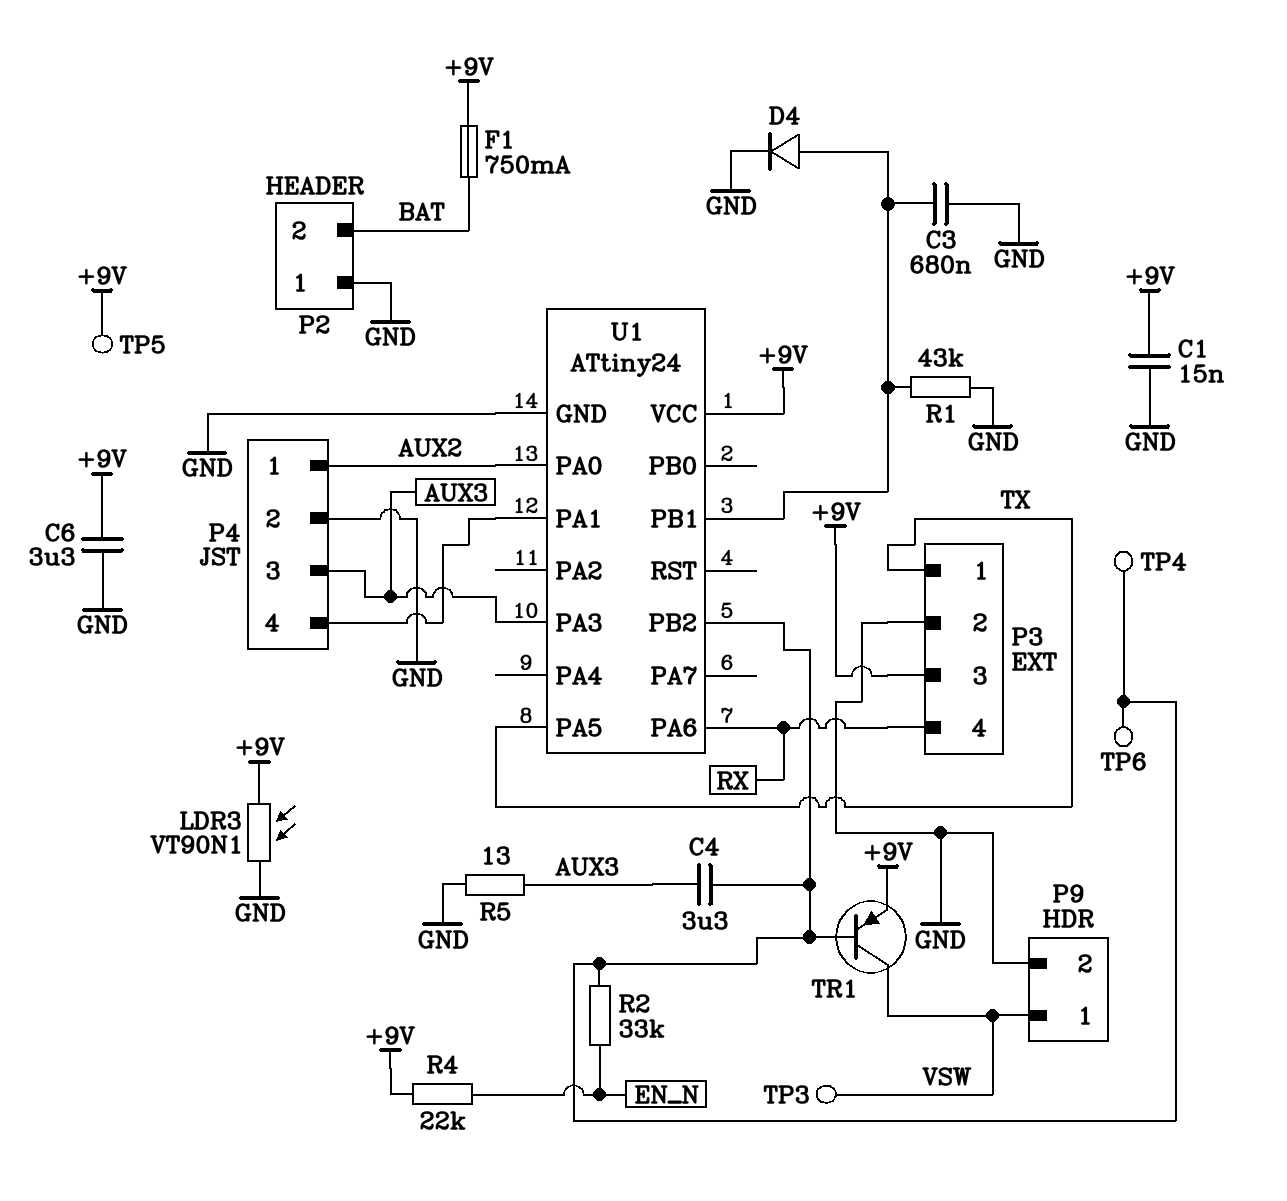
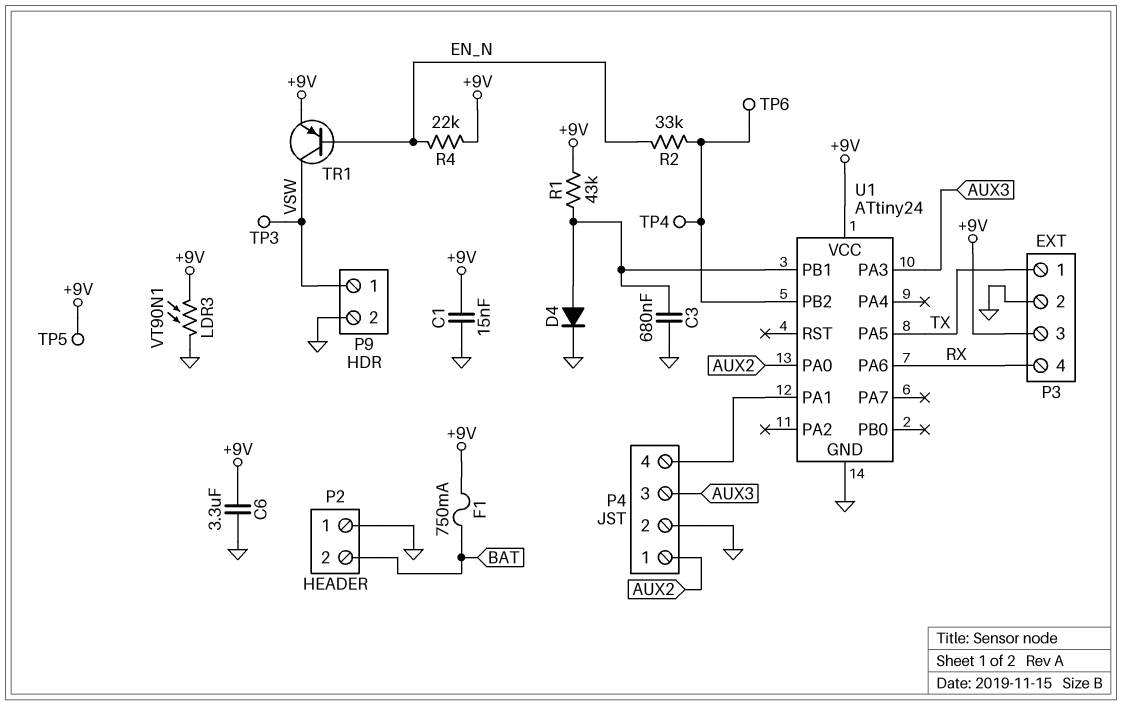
C4: 3.3uF (AUX3, U1/PB2) -> none
R1: 43k (GND, U1/PB1) -> 43k (+9V, U1/PB1)
R5: 13 (AUX3, GND) -> none
TR1: PNP (B U1/PB2, C VSW, E +9V) -> PNP (B EN_N, C VSW, E +9V)

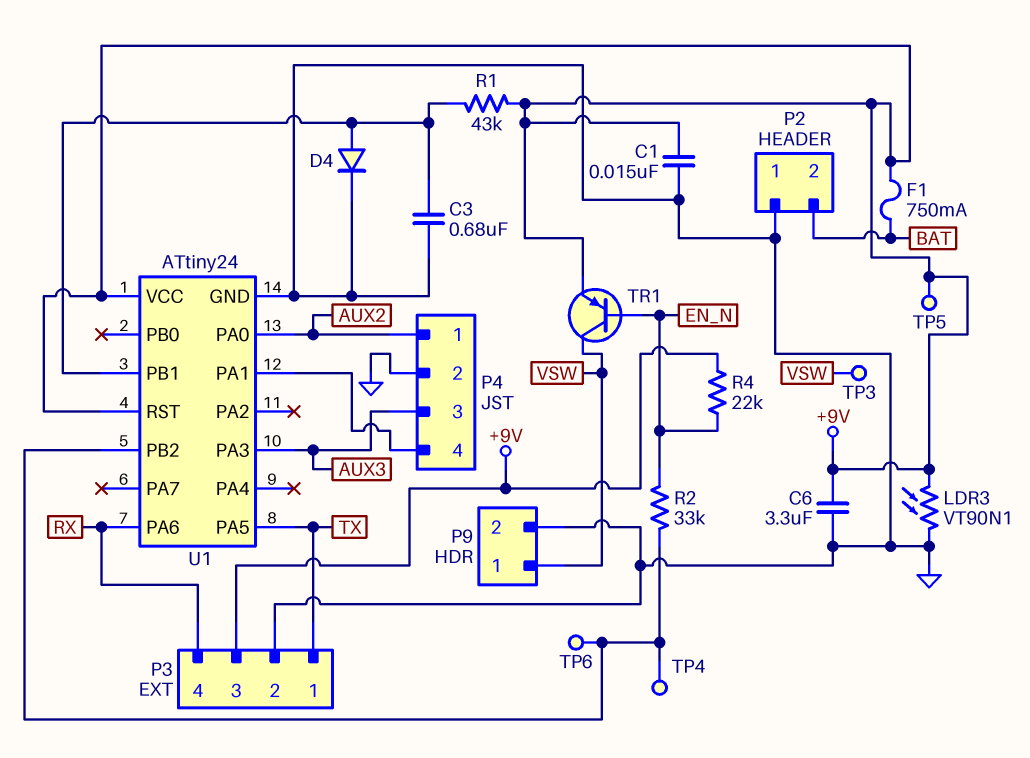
U1 pin RST: none -> +9V

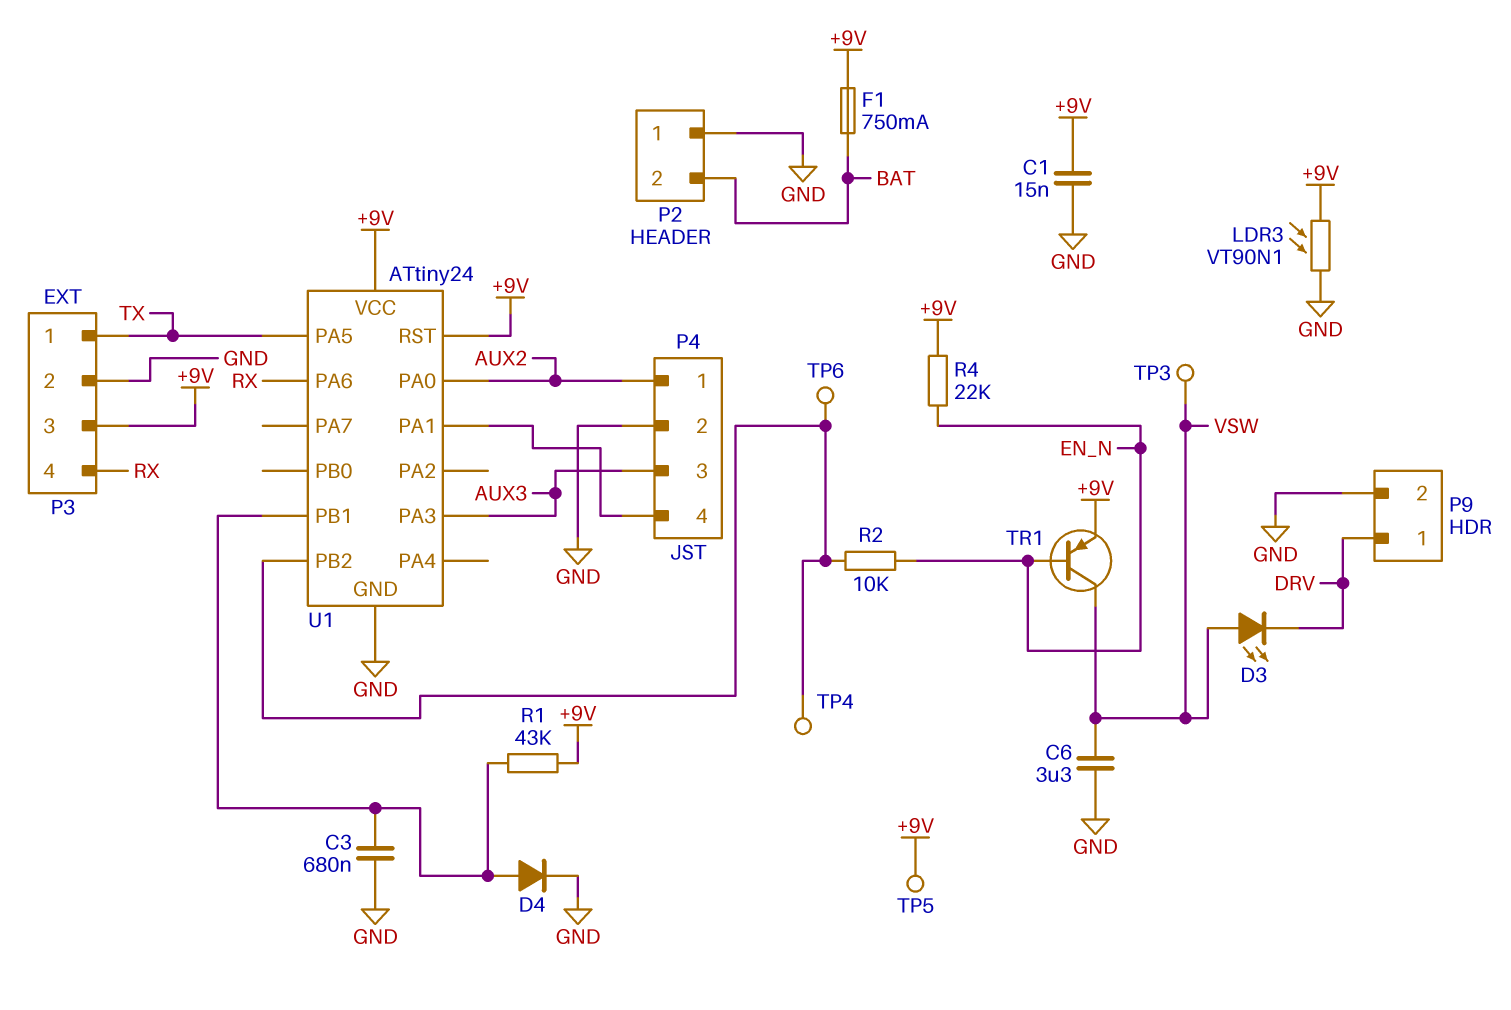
C6: 3.3uF (+9V, GND) -> 3.3uF (GND, VSW)
D3: none -> LED (A VSW, K DRV)
P9 pin 1: VSW -> DRV
R2: 33k (EN_N, U1/PB2) -> 10k (EN_N, U1/PB2)

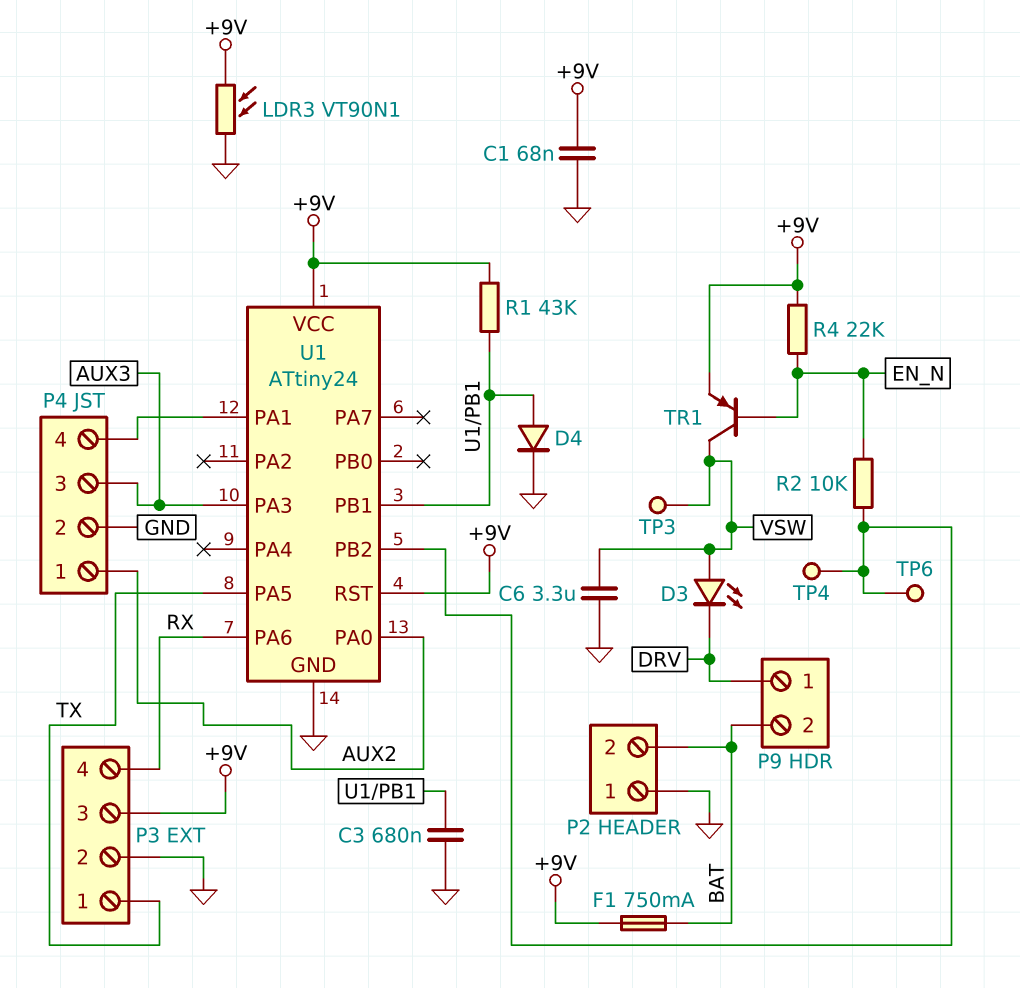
C1: 15nF (+9V, GND) -> 68nF (+9V, GND)
P9 pin 2: GND -> BAT
TP5: test point (+9V) -> none

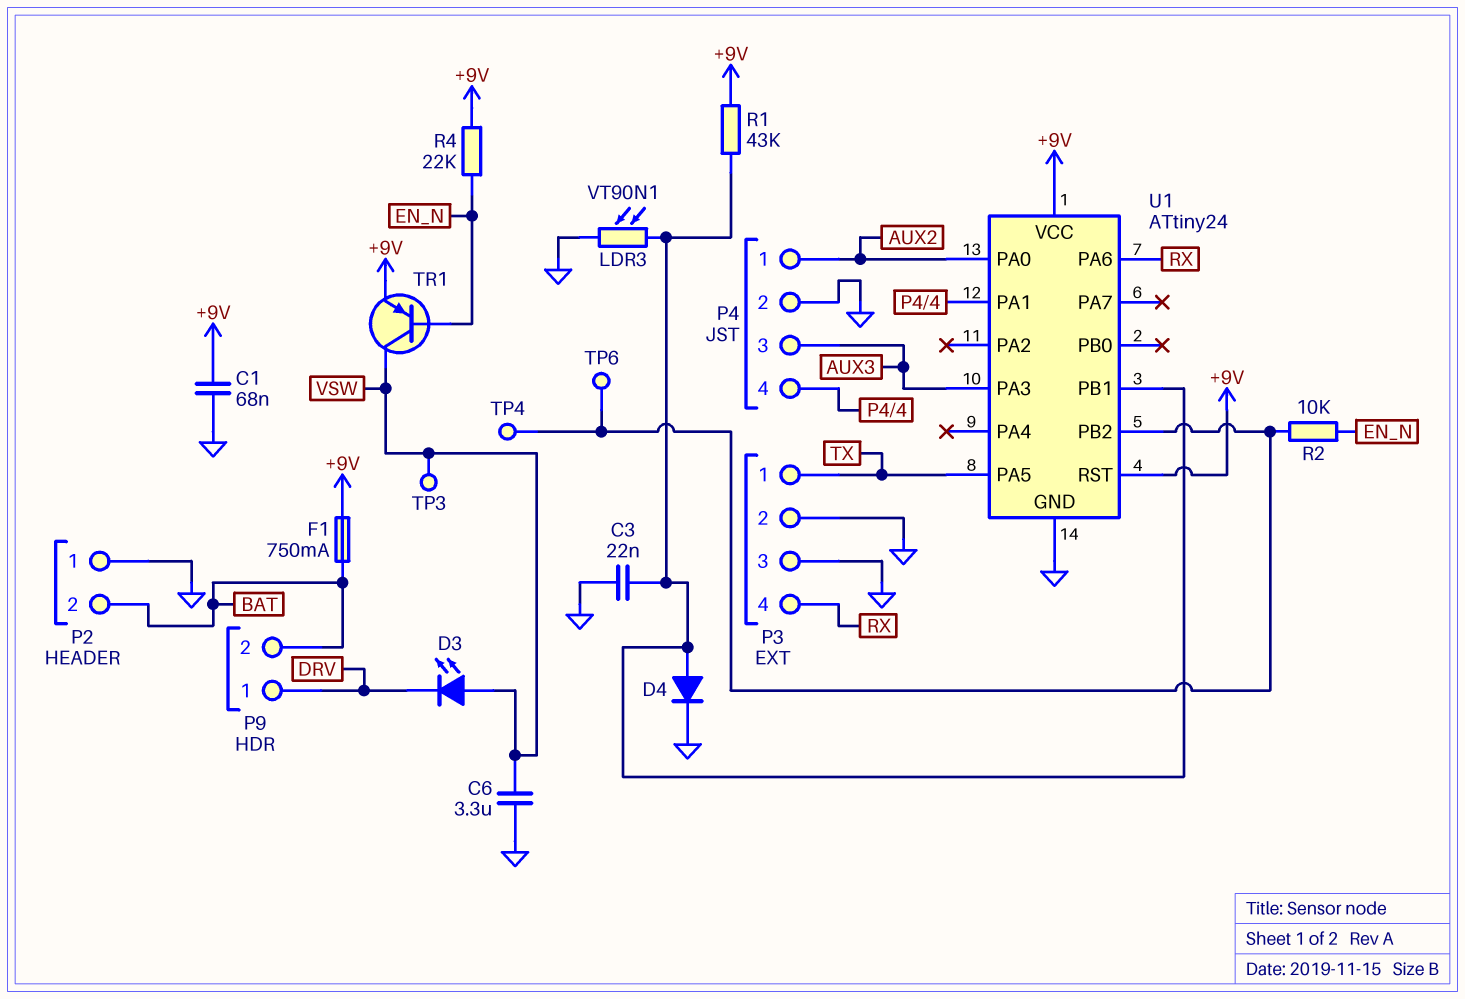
C3: 680nF (GND, U1/PB1) -> 22nF (GND, U1/PB1)
LDR3: VT90N1 (+9V, GND) -> VT90N1 (GND, U1/PB1)
P3 pin 3: +9V -> GND

